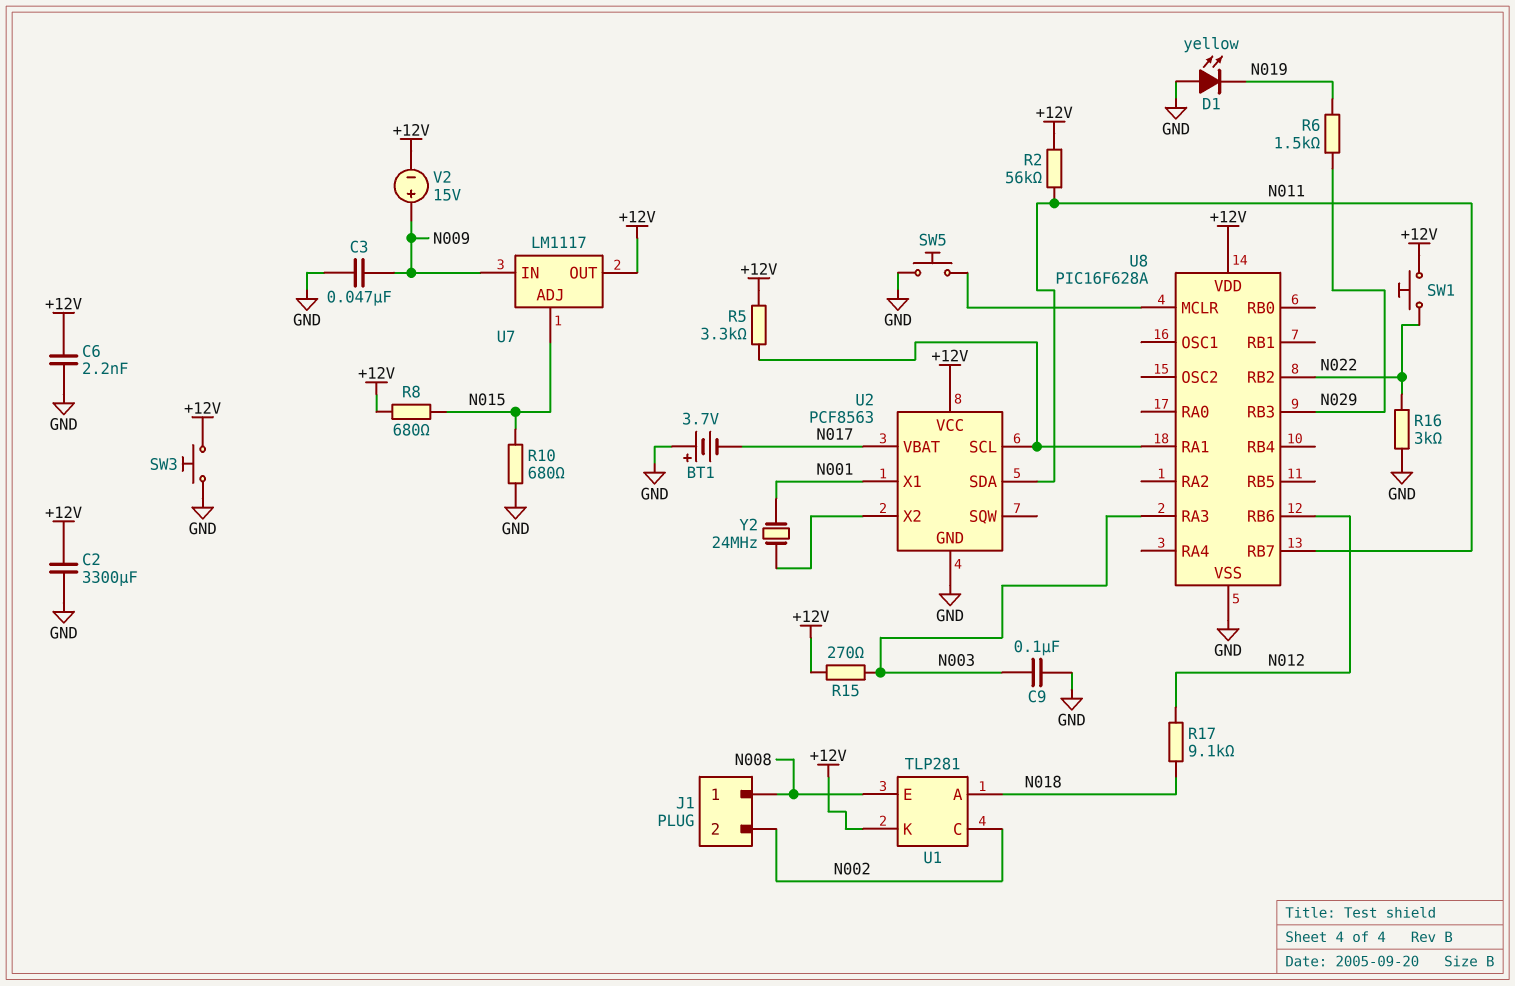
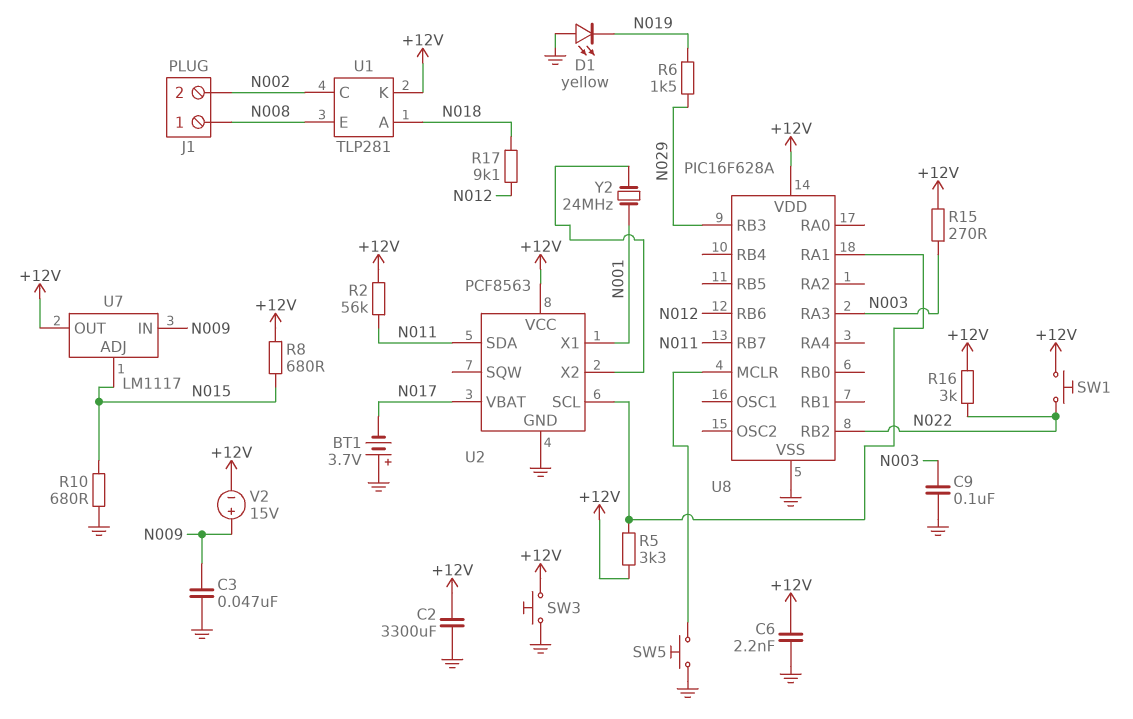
R16: 3k (GND, N022) -> 3k (+12V, N022)

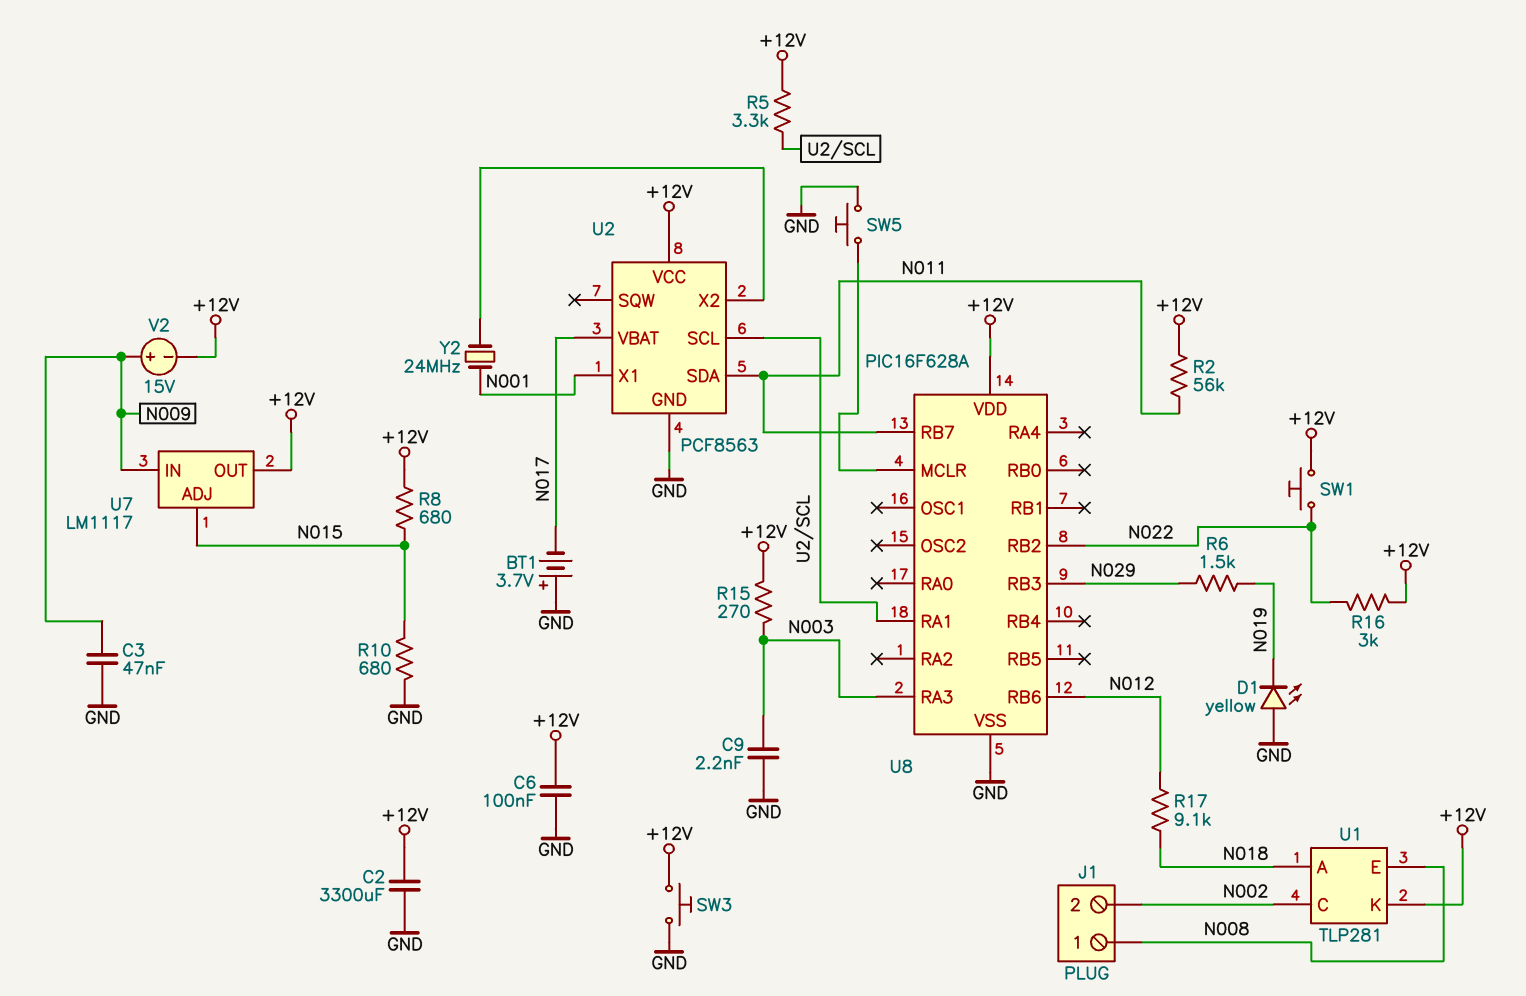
C6: 2.2nF (+12V, GND) -> 100nF (+12V, GND)
C9: 100nF (GND, N003) -> 2.2nF (GND, N003)

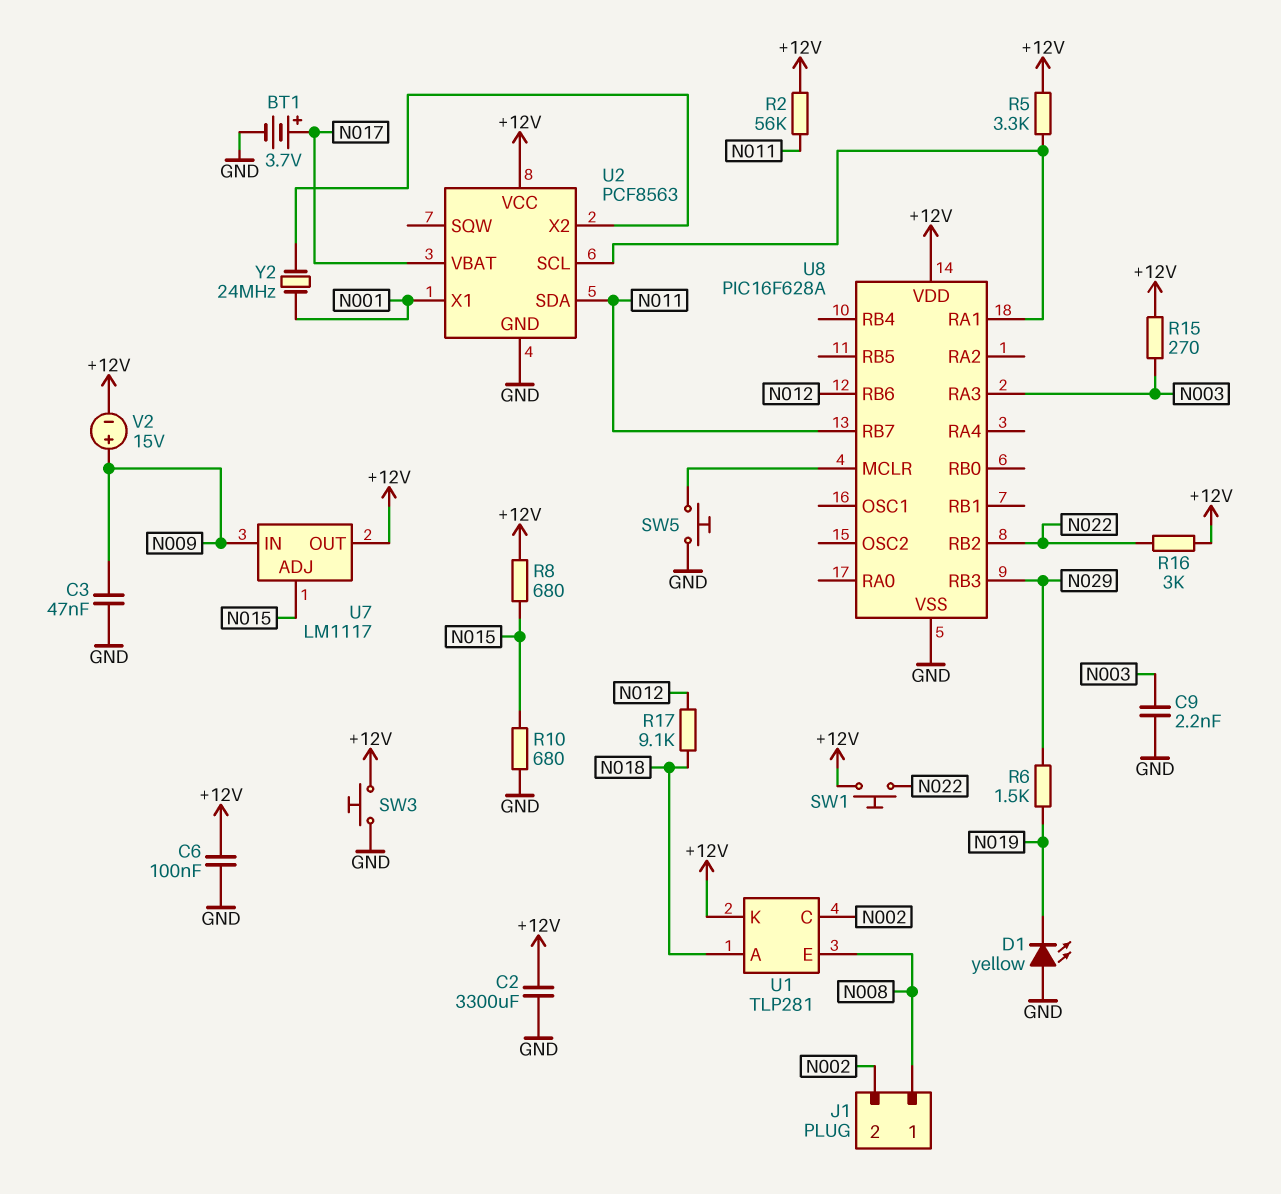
BT1: 3.7V (plus GND, minus N017) -> 3.7V (plus N017, minus GND)

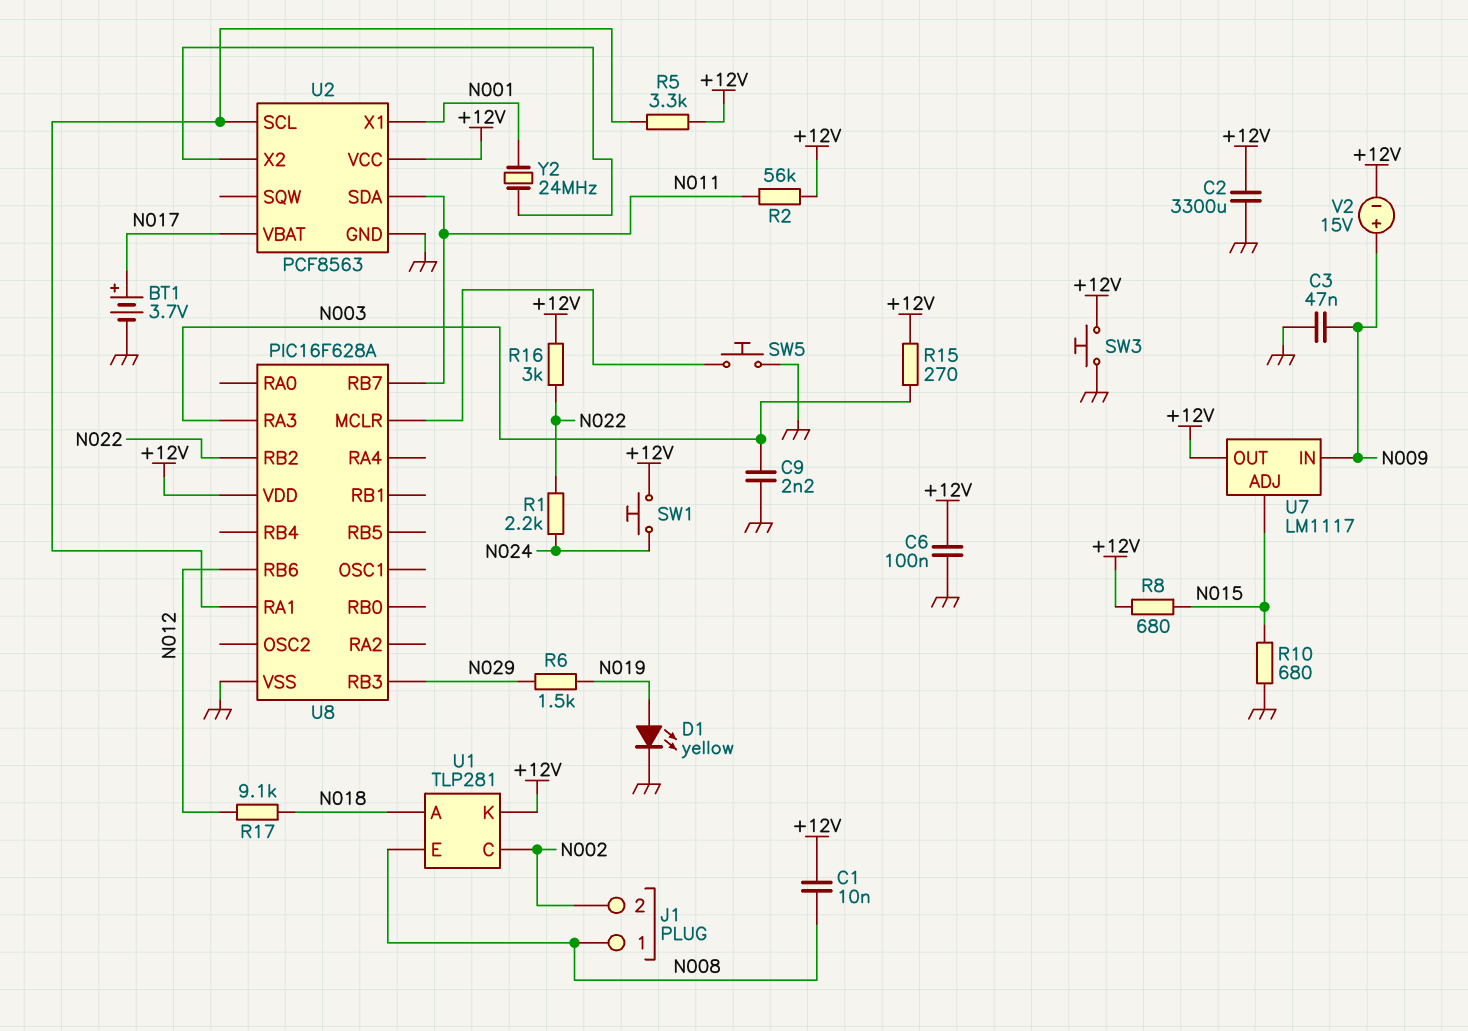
C1: none -> 10nF (+12V, N008)
D1: LED yellow (A GND, K N019) -> LED yellow (A N019, K GND)
R1: none -> 2.2k (N022, N024)
SW1: button (+12V, N022) -> button (+12V, N024)

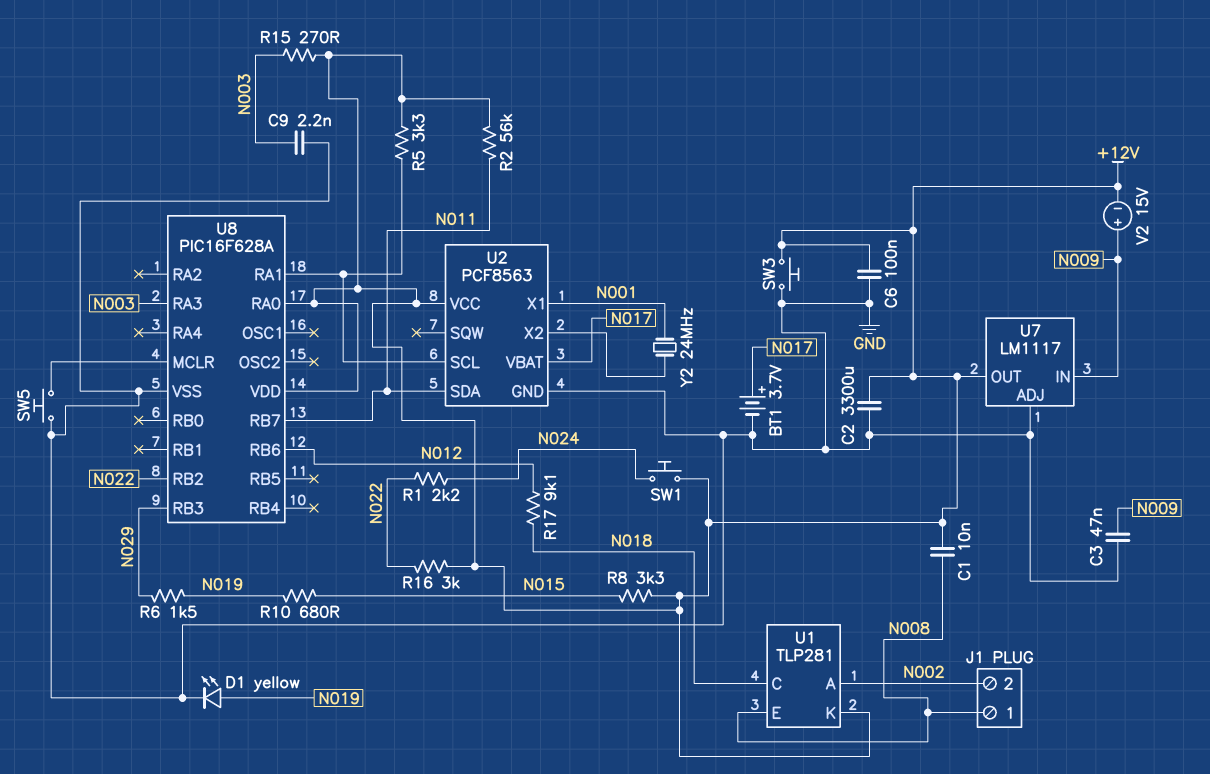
R8: 680 (+12V, N015) -> 3.3k (+12V, N015)
R10: 680 (GND, N015) -> 680 (N015, N019)
U1 pin A: N018 -> N002
U1 pin C: N002 -> N018
U7 pin ADJ: N015 -> GND
U8 pin RA0: none -> +12V

